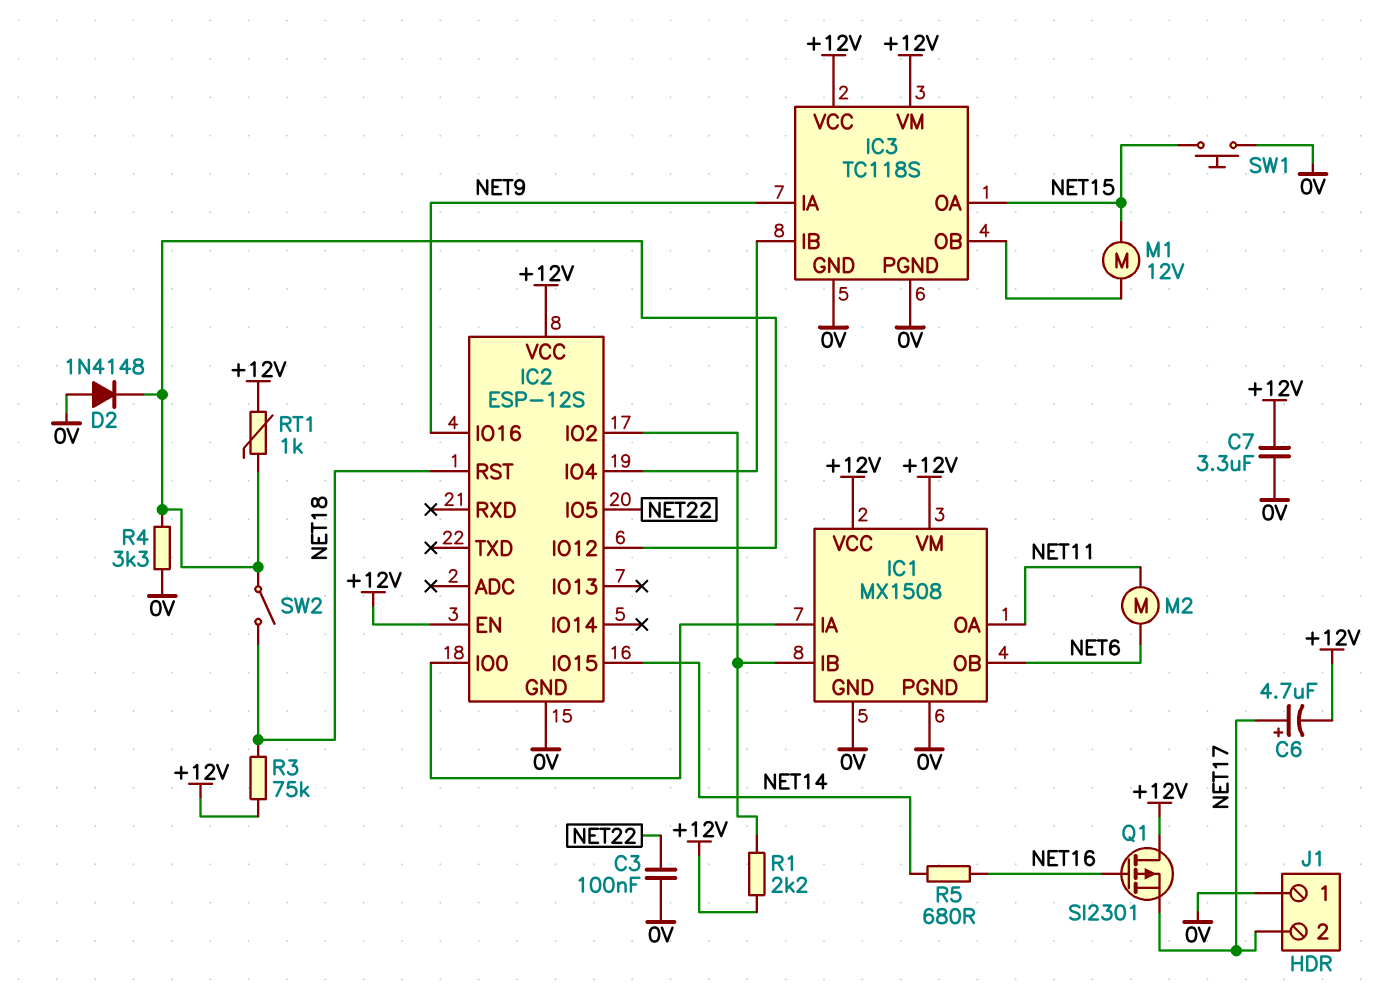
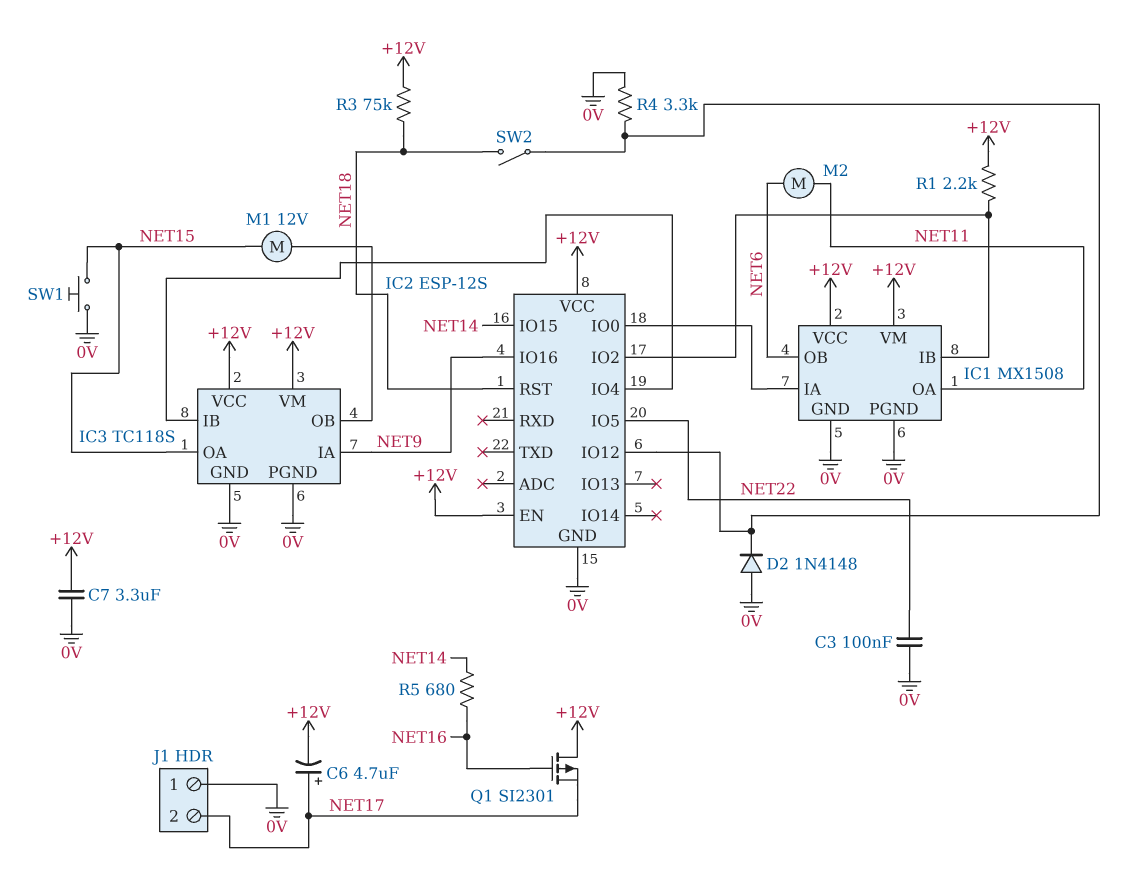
RT1: 1k (+12V, IC2/IO12) -> none

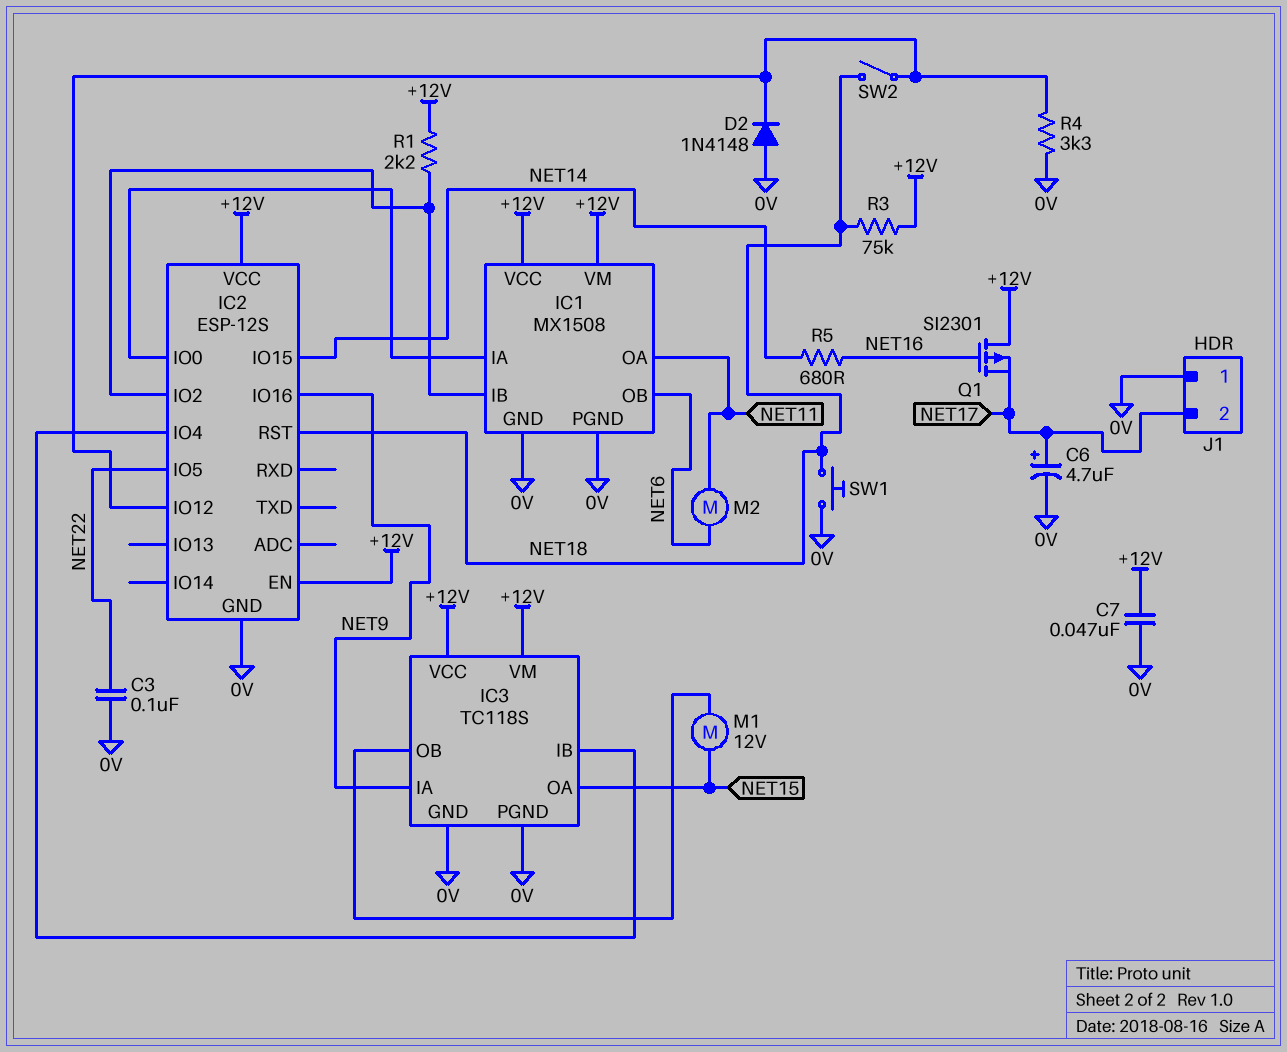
C6: 4.7uF (plus NET17, minus +12V) -> 4.7uF (plus NET17, minus 0V)
C7: 3.3uF (+12V, 0V) -> 47nF (+12V, 0V)
SW1: button (0V, NET15) -> button (0V, NET18)

